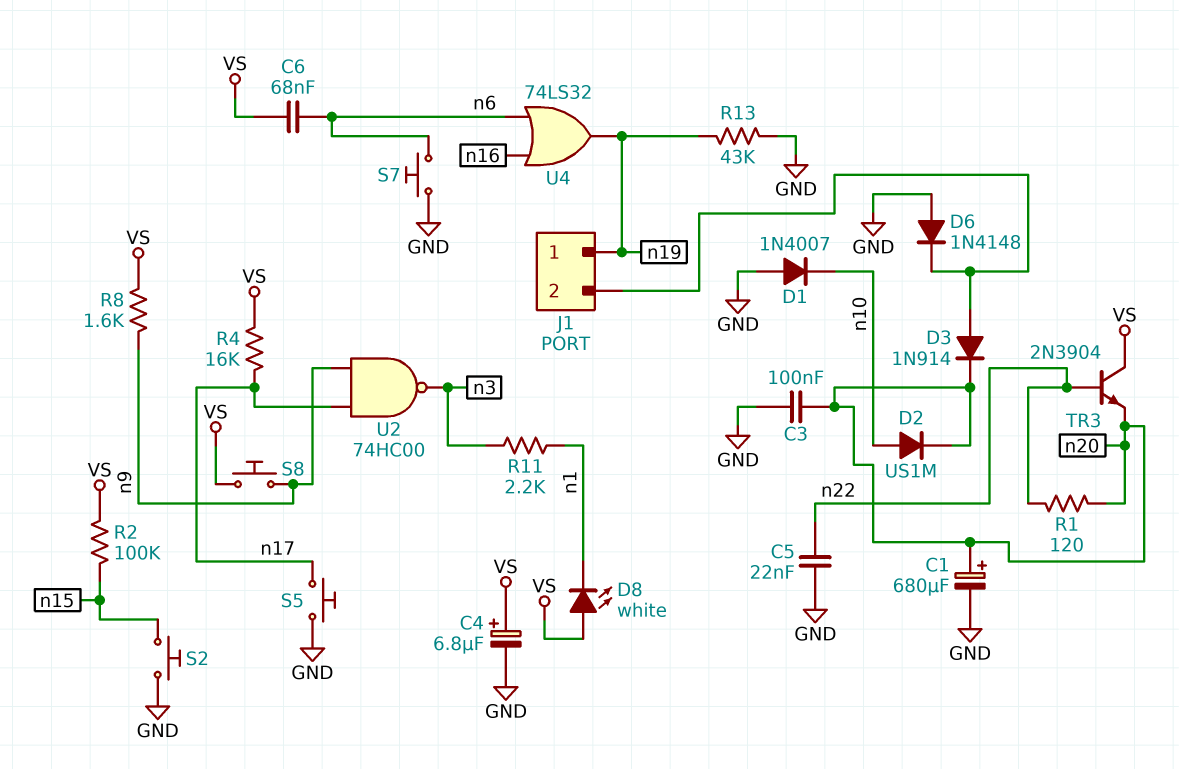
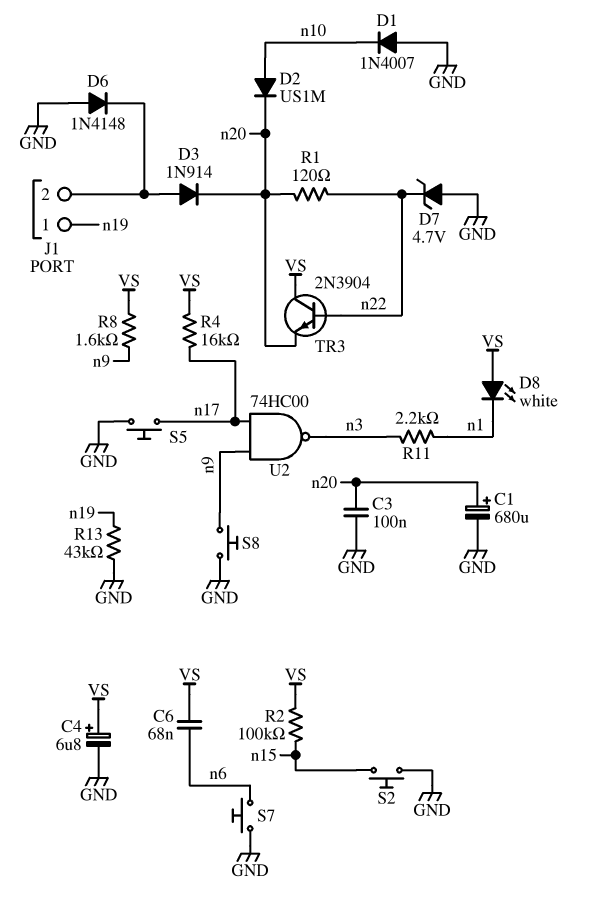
C5: 22nF (GND, n22) -> none
D7: none -> zener 4.7V (A GND, K n22)
S8: button (VS, n9) -> button (GND, n9)
U4: OR 74LS32 (in n6, in n16, out n19) -> none

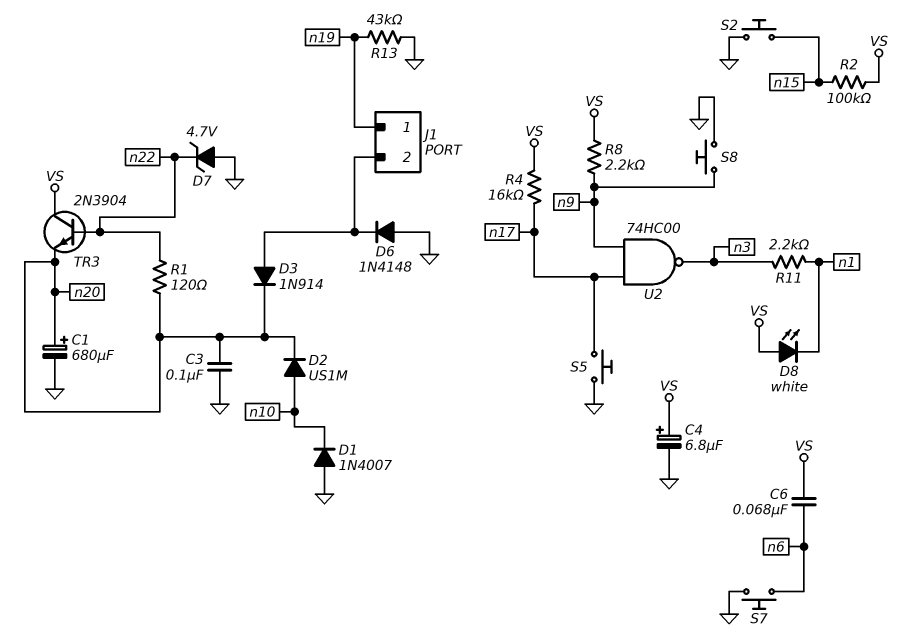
R8: 1.6k (VS, n9) -> 2.2k (VS, n9)

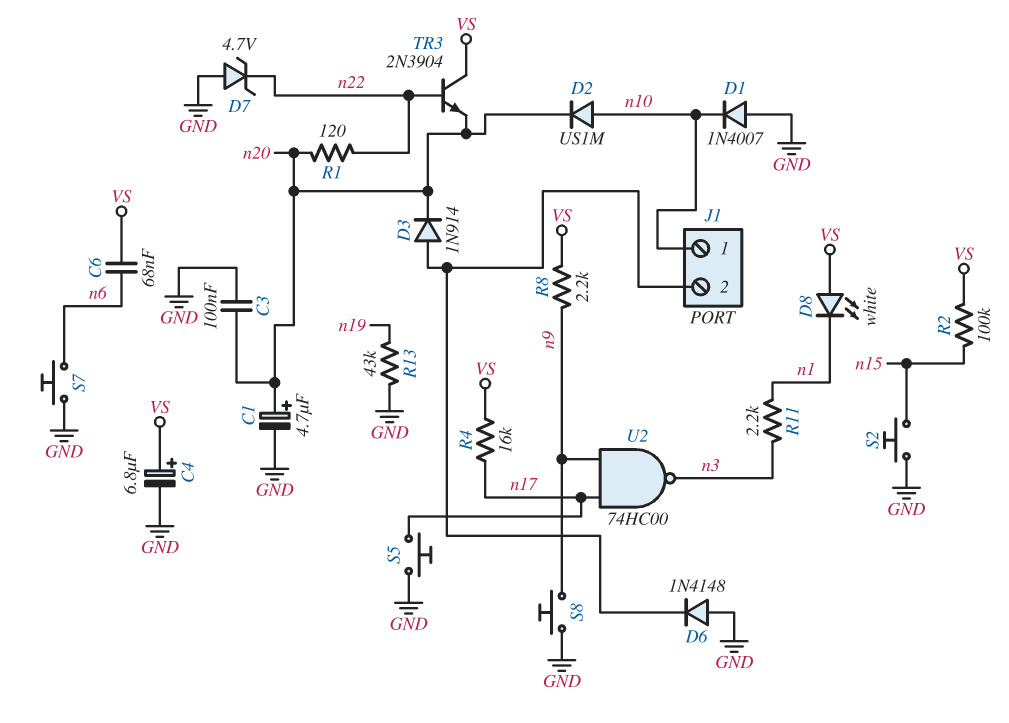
C1: 680uF (plus n20, minus GND) -> 4.7uF (plus n20, minus GND)
J1 pin 1: n19 -> n10

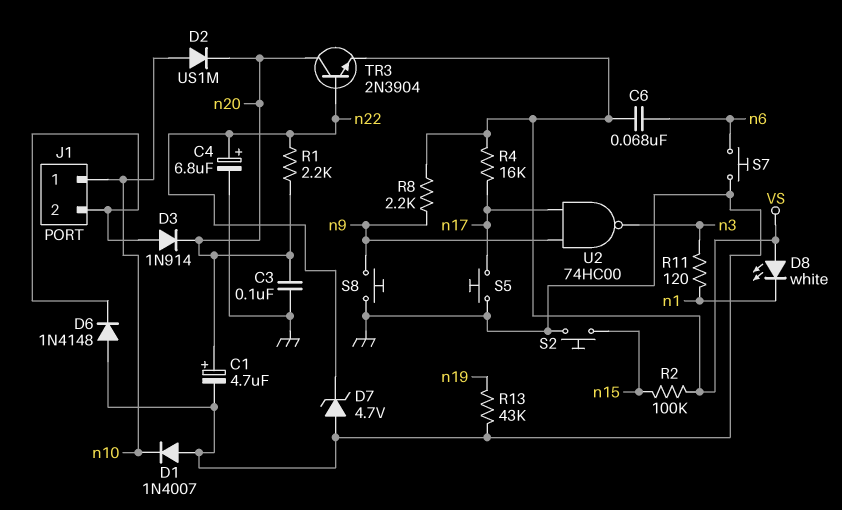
C4: 6.8uF (plus VS, minus GND) -> 6.8uF (plus n22, minus GND)
R1: 120 (n20, n22) -> 2.2k (n20, n22)
R11: 2.2k (n1, n3) -> 120 (n1, n3)
TR3: NPN 2N3904 (B n22, C VS, E n20) -> NPN 2N3904 (B n22, C n20, E VS)

